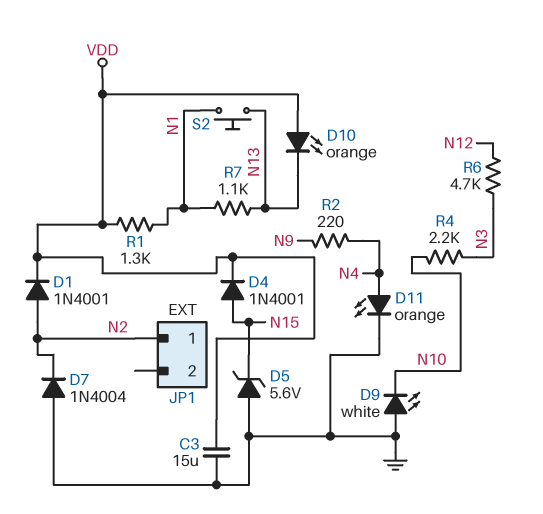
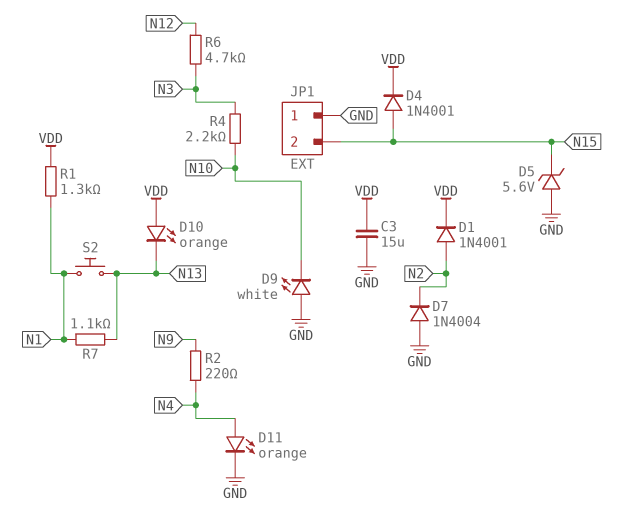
JP1 pin 1: N2 -> GND
JP1 pin 2: none -> N15

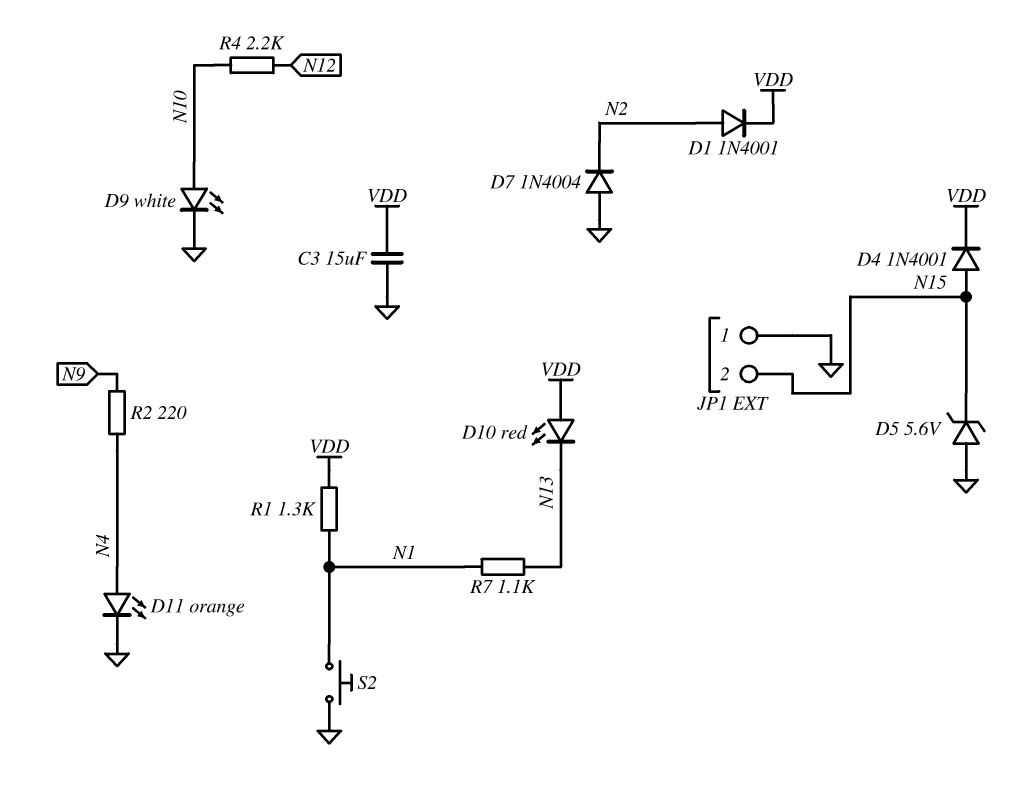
D9: LED white (A GND, K N10) -> LED white (A N10, K GND)
D10: LED orange (A VDD, K N13) -> LED red (A VDD, K N13)
R4: 2.2k (N3, N10) -> 2.2k (N10, N12)
R6: 4.7k (N3, N12) -> none
S2: button (N1, N13) -> button (GND, N1)

